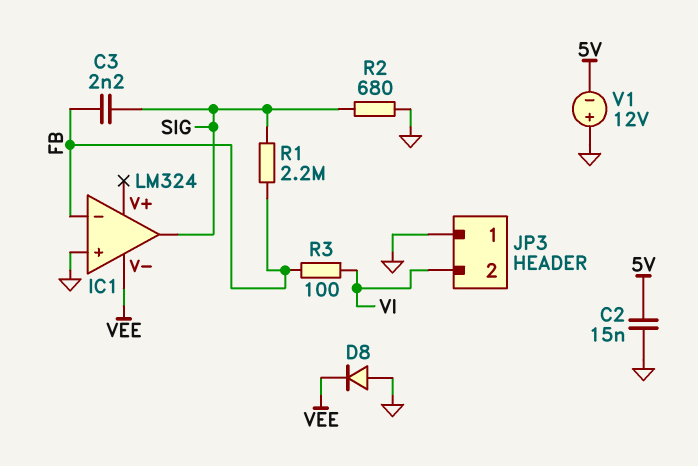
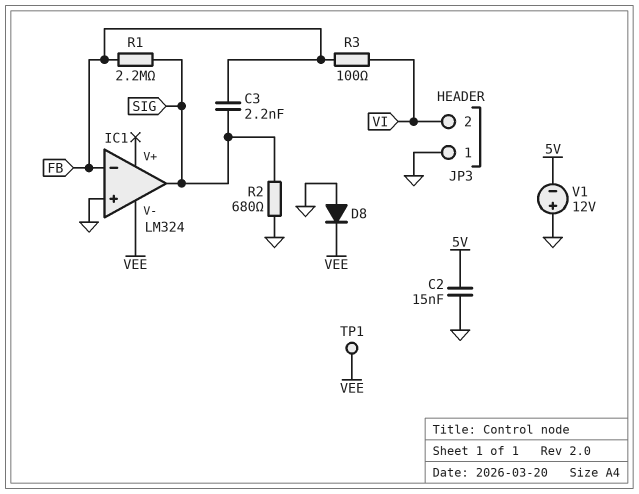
TP1: none -> test point (VEE)

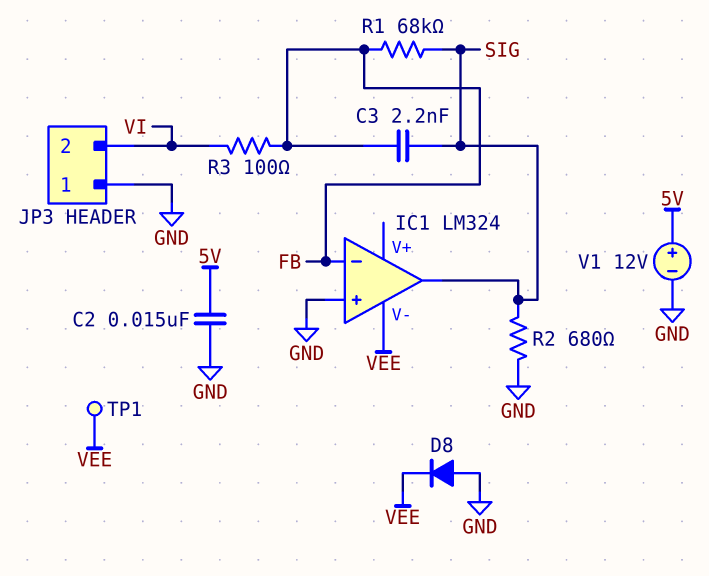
R1: 2.2M (FB, SIG) -> 68k (FB, SIG)
V1: 12V (plus GND, minus 5V) -> 12V (plus 5V, minus GND)

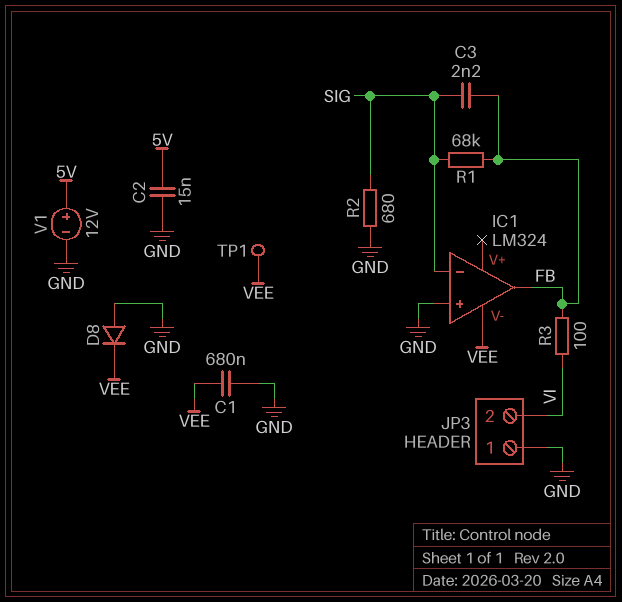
C1: none -> 680nF (GND, VEE)
IC1 pin in-: FB -> SIG
IC1 pin out: SIG -> FB

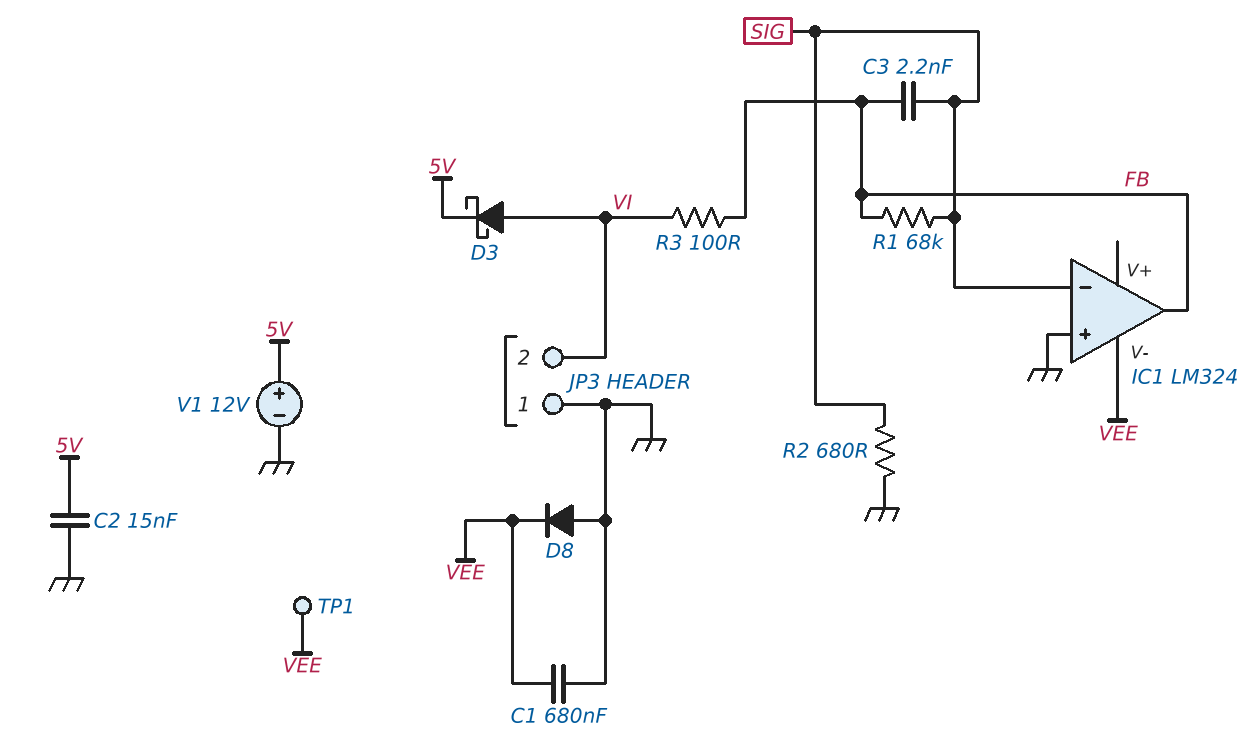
D3: none -> schottky (A VI, K 5V)

